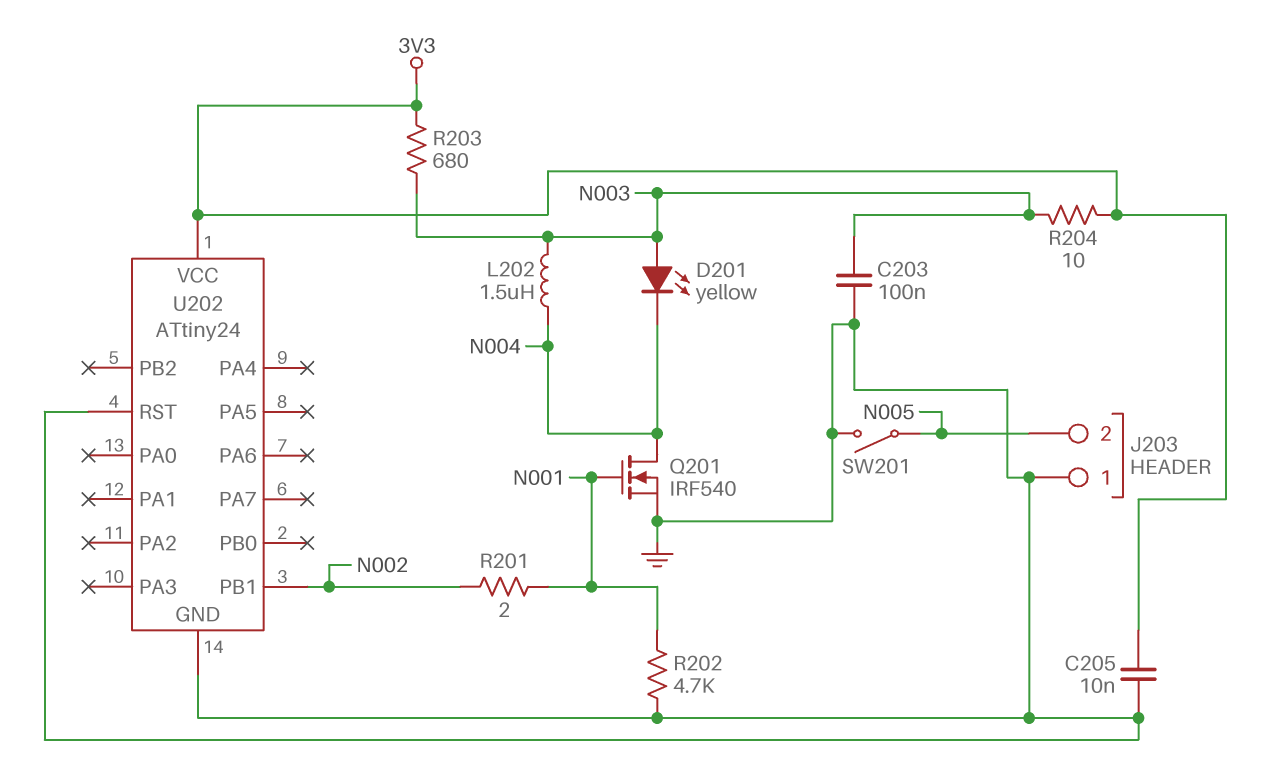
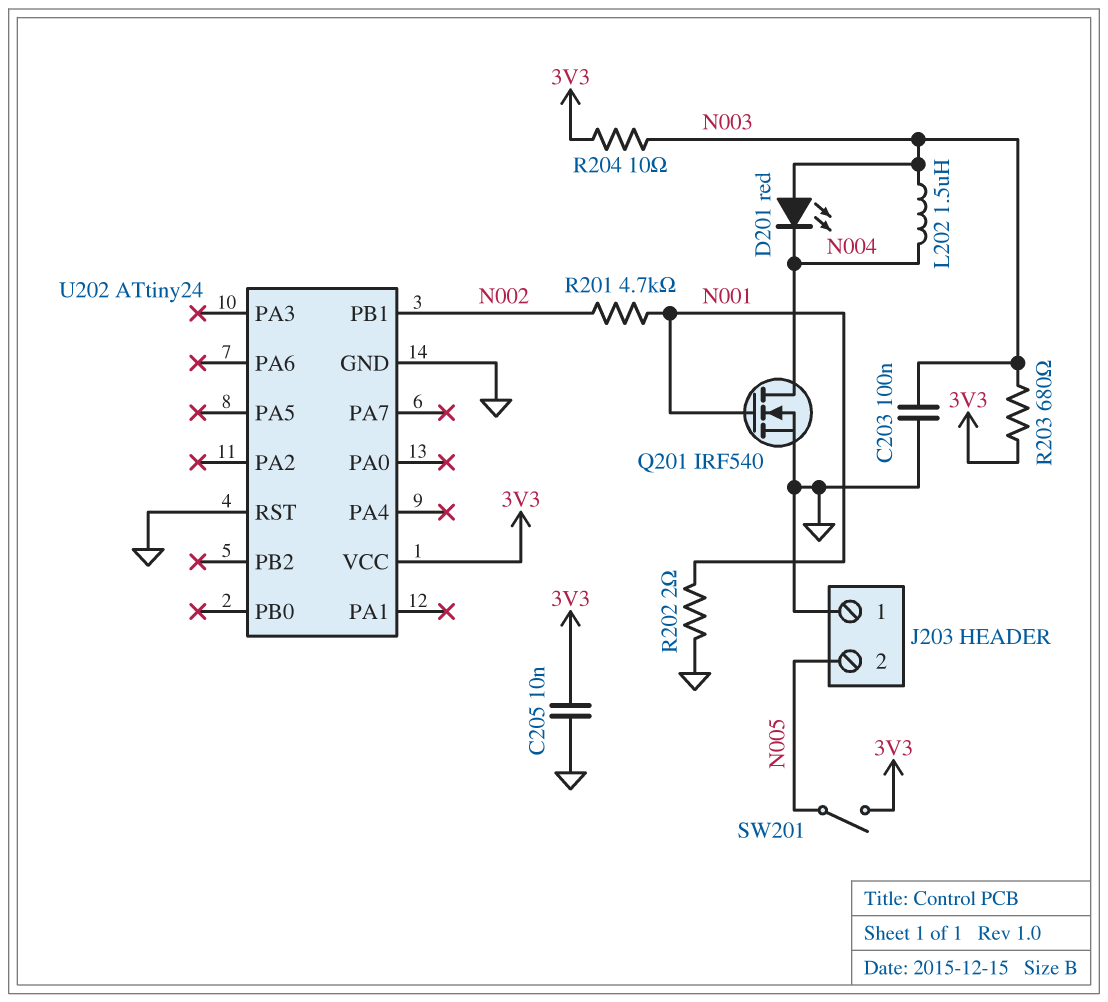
D201: LED yellow (A N003, K N004) -> LED red (A N003, K N004)
R201: 2 (N001, N002) -> 4.7k (N001, N002)
R202: 4.7k (GND, N001) -> 2 (GND, N001)
SW201: switch (GND, N005) -> switch (3V3, N005)

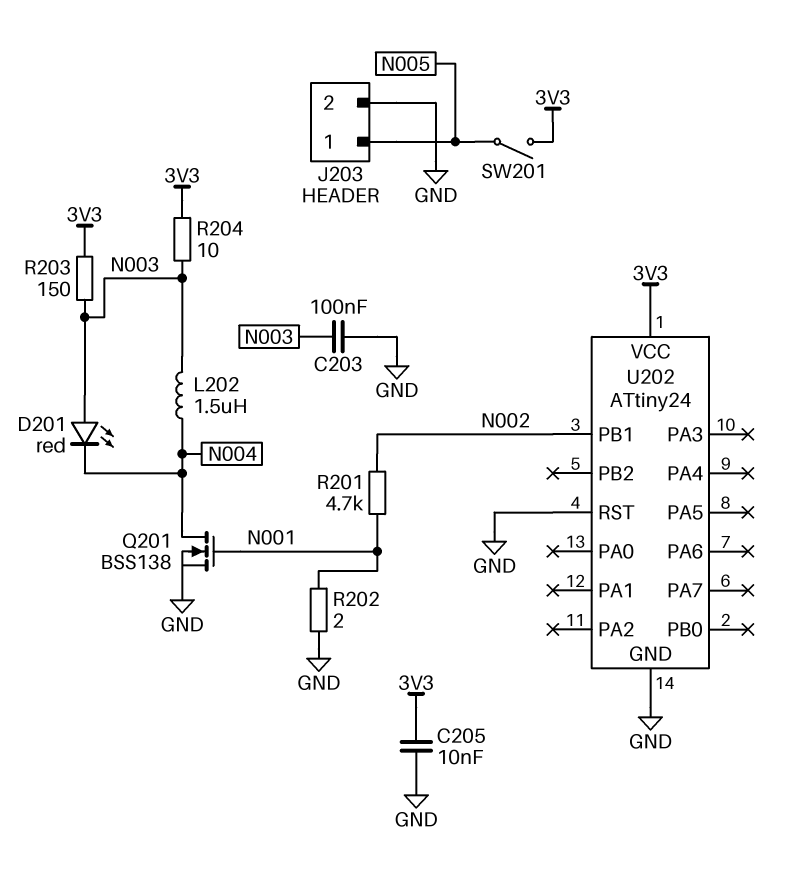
J203 pin 1: GND -> N005
J203 pin 2: N005 -> GND
Q201: NMOS IRF540 (G N001, D N004, S GND) -> NMOS BSS138 (G N001, D N004, S GND)
R203: 680 (3V3, N003) -> 150 (3V3, N003)

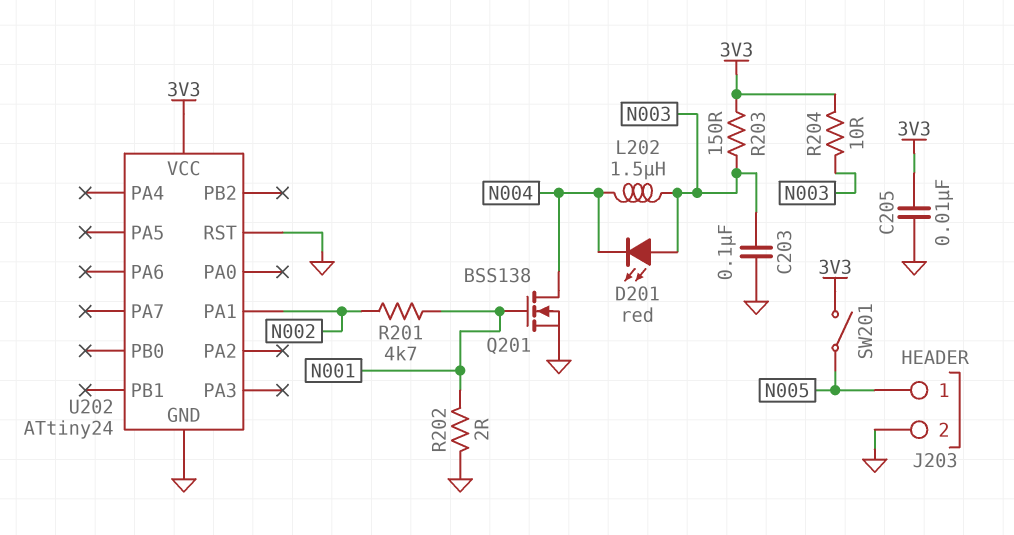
U202 pin PA1: none -> N002
U202 pin PB1: N002 -> none

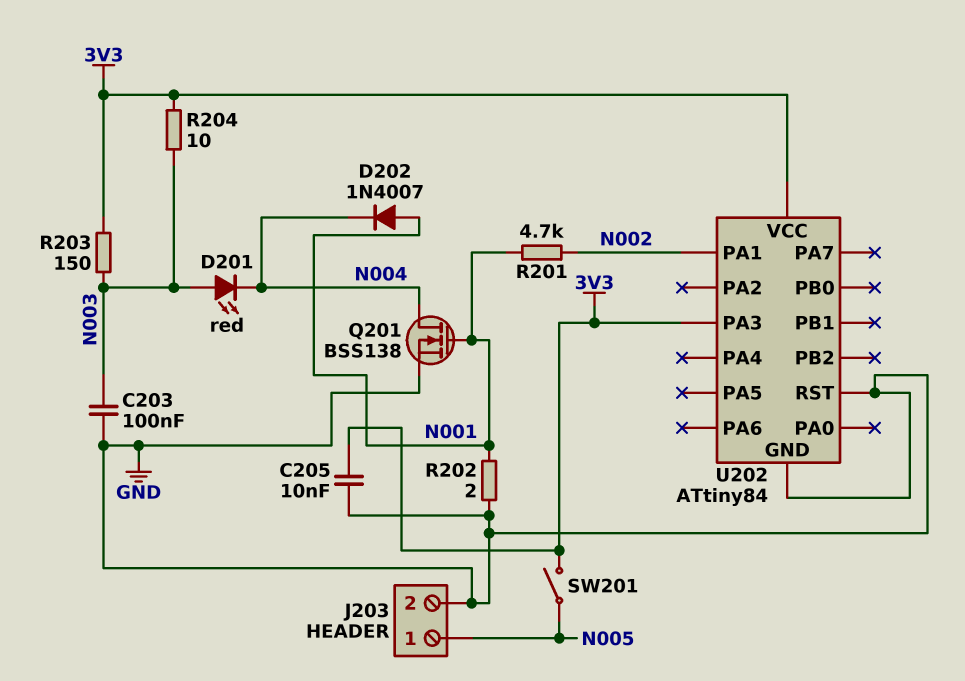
D202: none -> diode 1N4007 (A N001, K N004)
L202: 1.5uH (N003, N004) -> none
U202: ATtiny24 -> ATtiny84
U202 pin PA3: none -> 3V3

